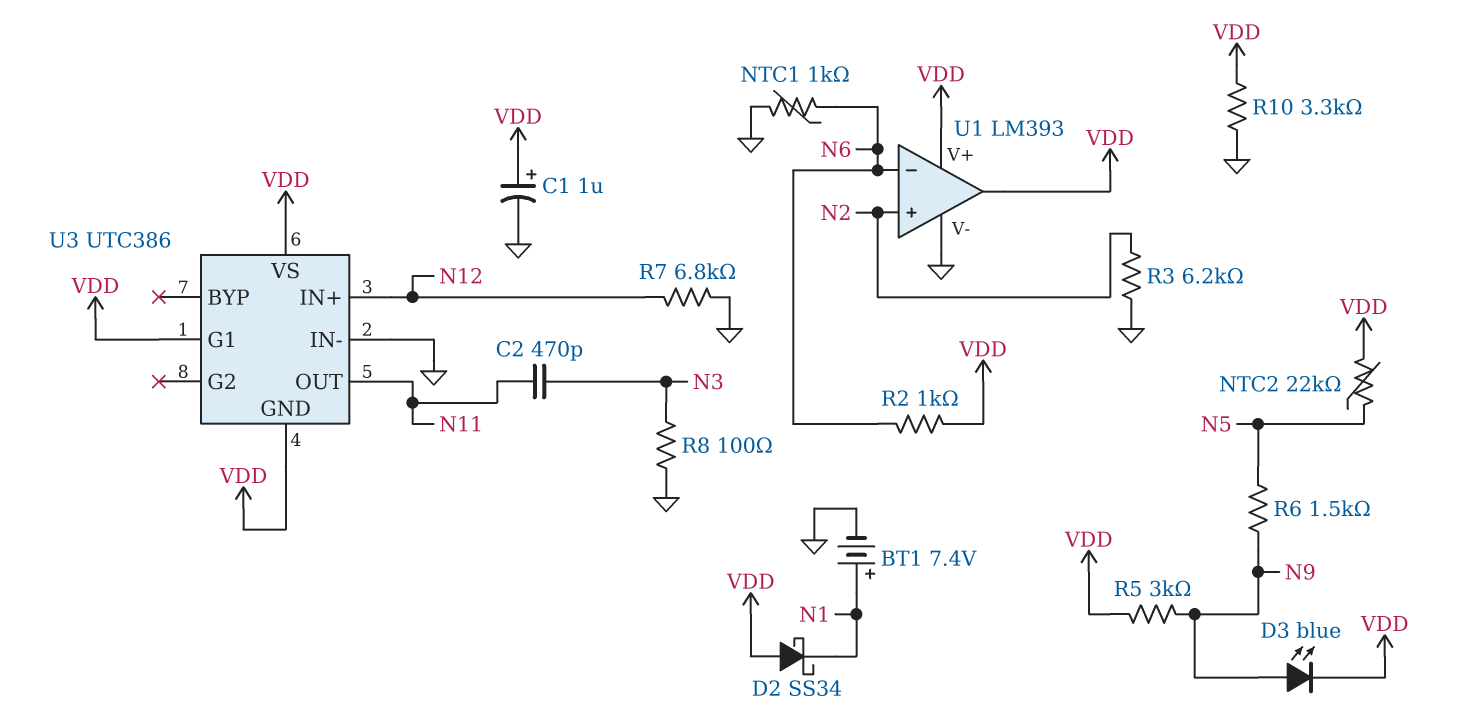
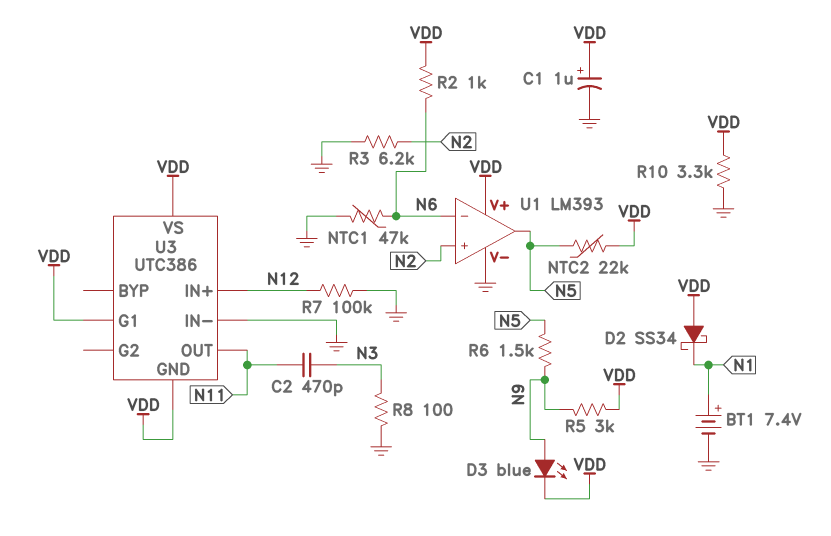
NTC1: 1k (GND, N6) -> 47k (GND, N6)
R7: 6.8k (GND, N12) -> 100k (GND, N12)
U1 pin out: VDD -> N5

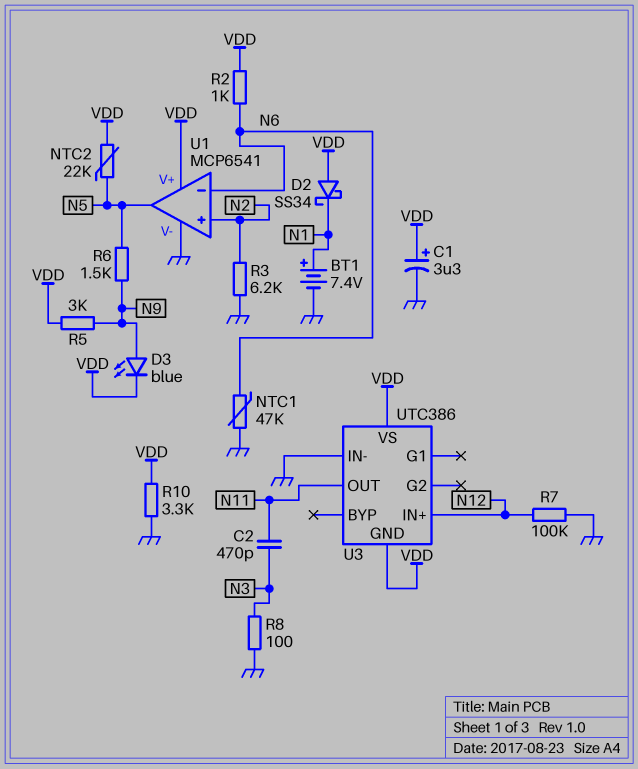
C1: 1uF (plus VDD, minus GND) -> 3.3uF (plus VDD, minus GND)
U1: LM393 -> MCP6541
U3 pin G1: VDD -> none

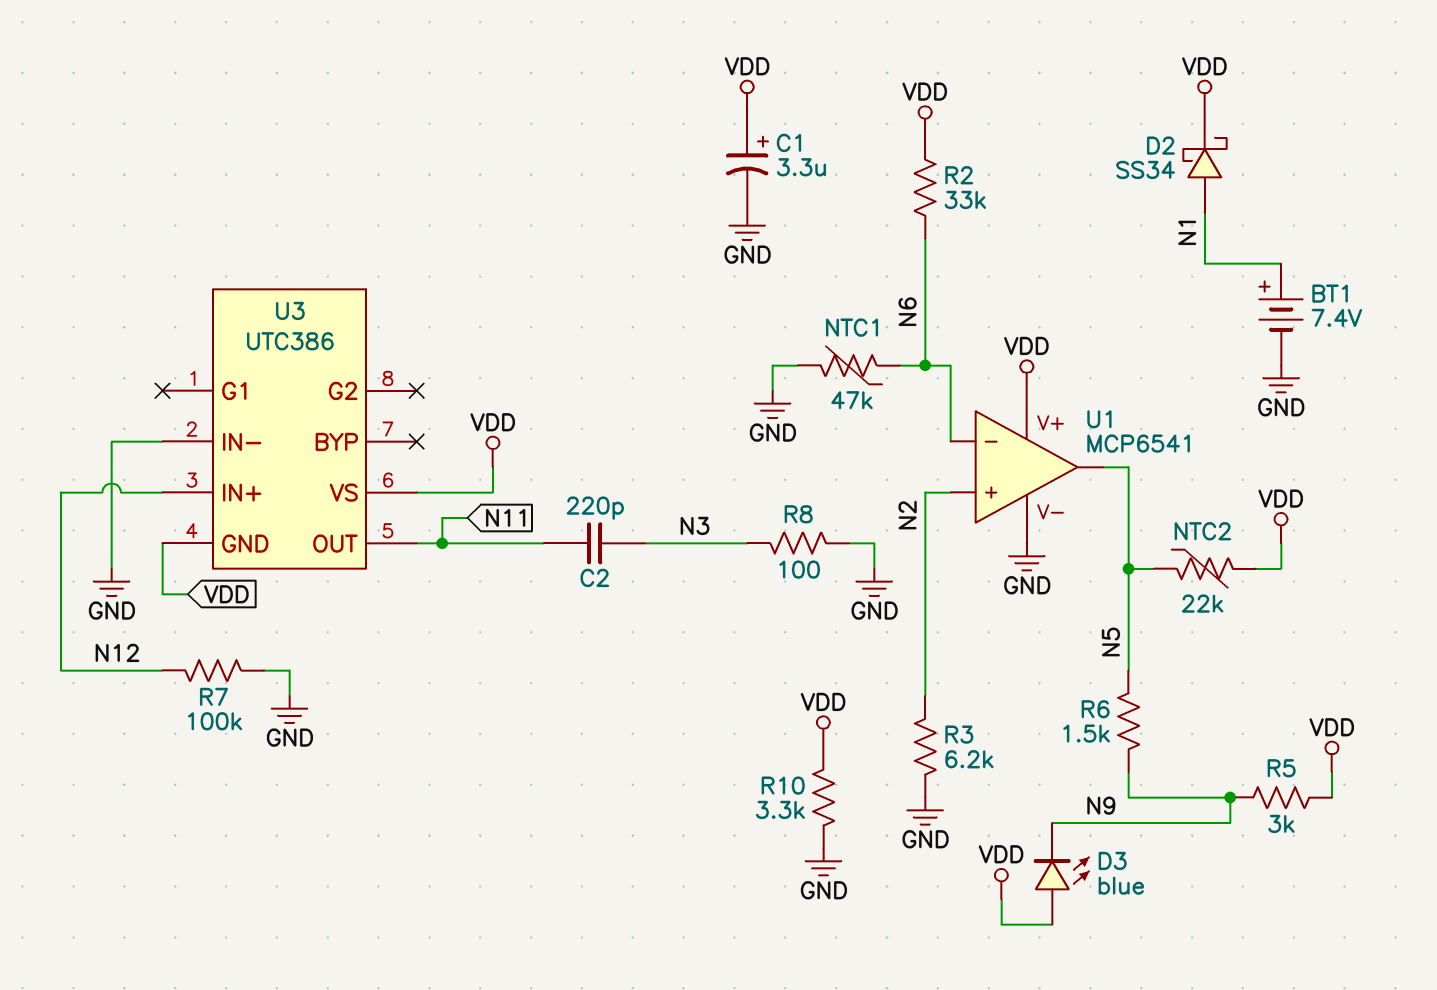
C2: 470pF (N3, N11) -> 220pF (N3, N11)
D2: schottky SS34 (A VDD, K N1) -> schottky SS34 (A N1, K VDD)
D3: LED blue (A N9, K VDD) -> LED blue (A VDD, K N9)
R2: 1k (N6, VDD) -> 33k (N6, VDD)

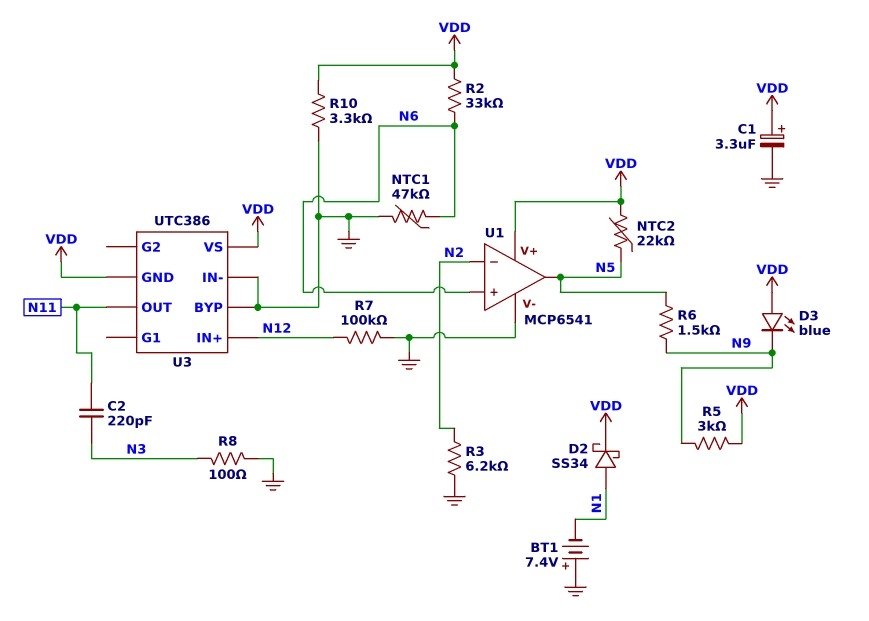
BT1: 7.4V (plus N1, minus GND) -> 7.4V (plus GND, minus N1)
U1 pin in+: N2 -> N6
U1 pin in-: N6 -> N2
U3 pin BYP: none -> GND

